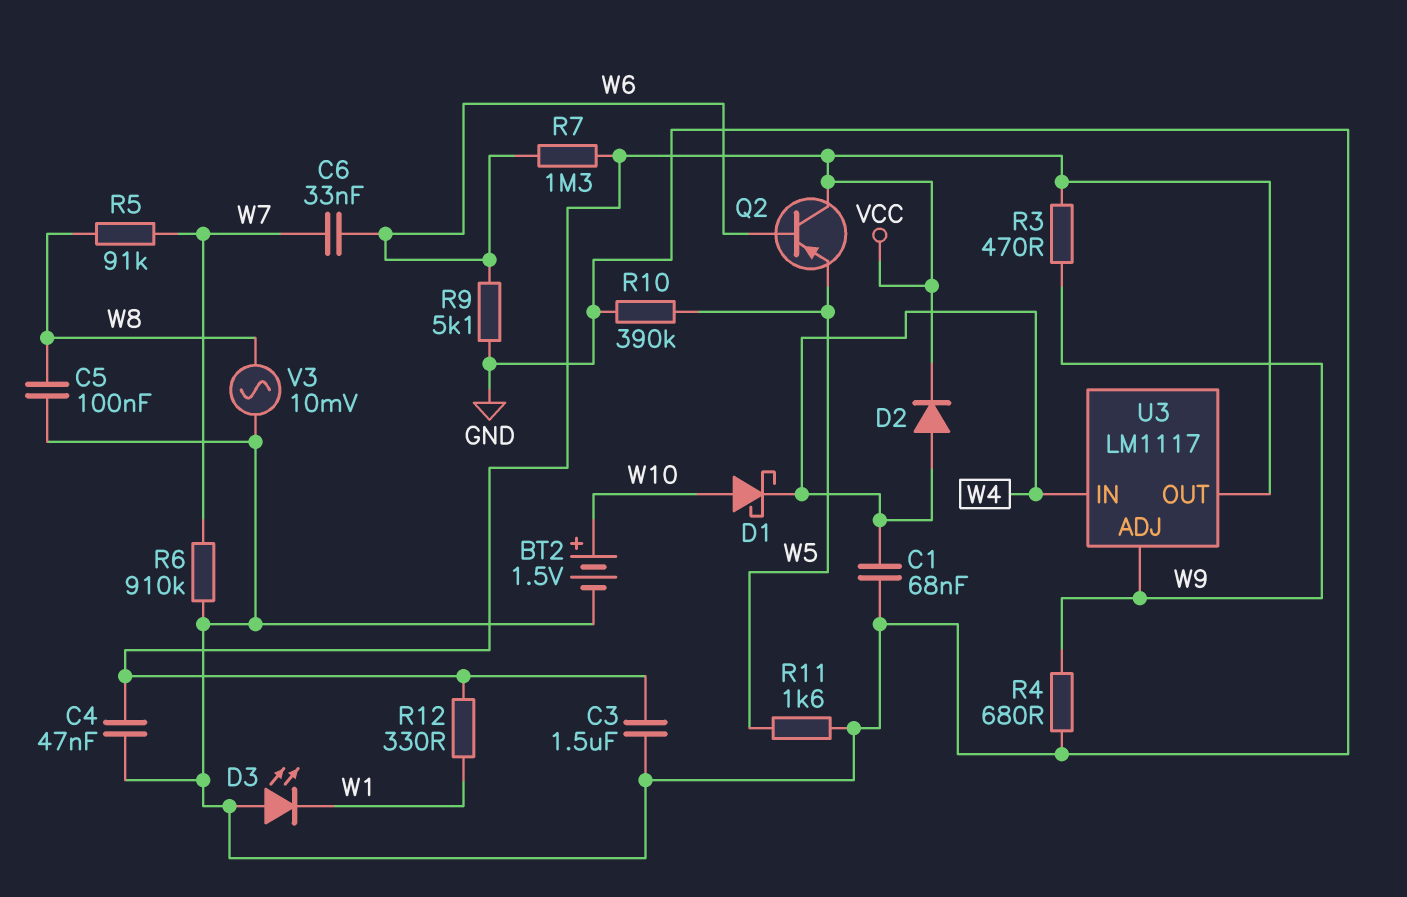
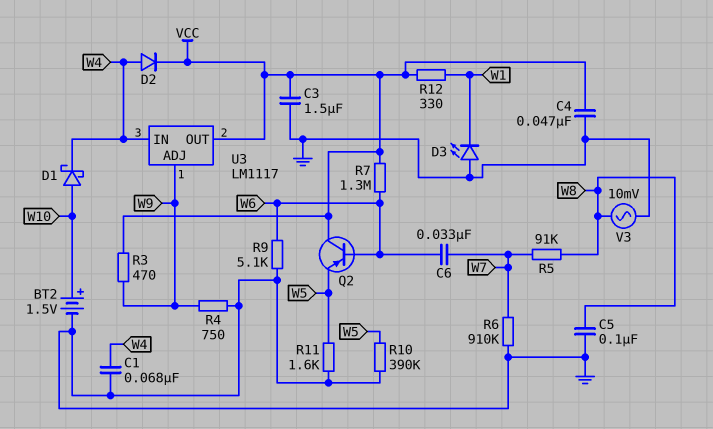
R4: 680 (GND, W9) -> 750 (GND, W9)

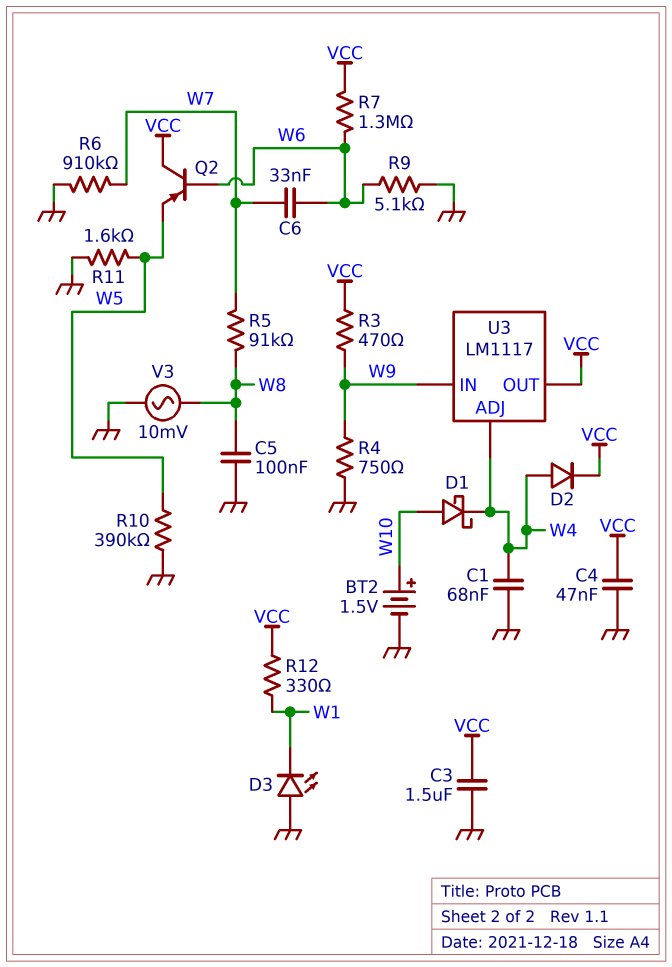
U3 pin ADJ: W9 -> W4
U3 pin IN: W4 -> W9

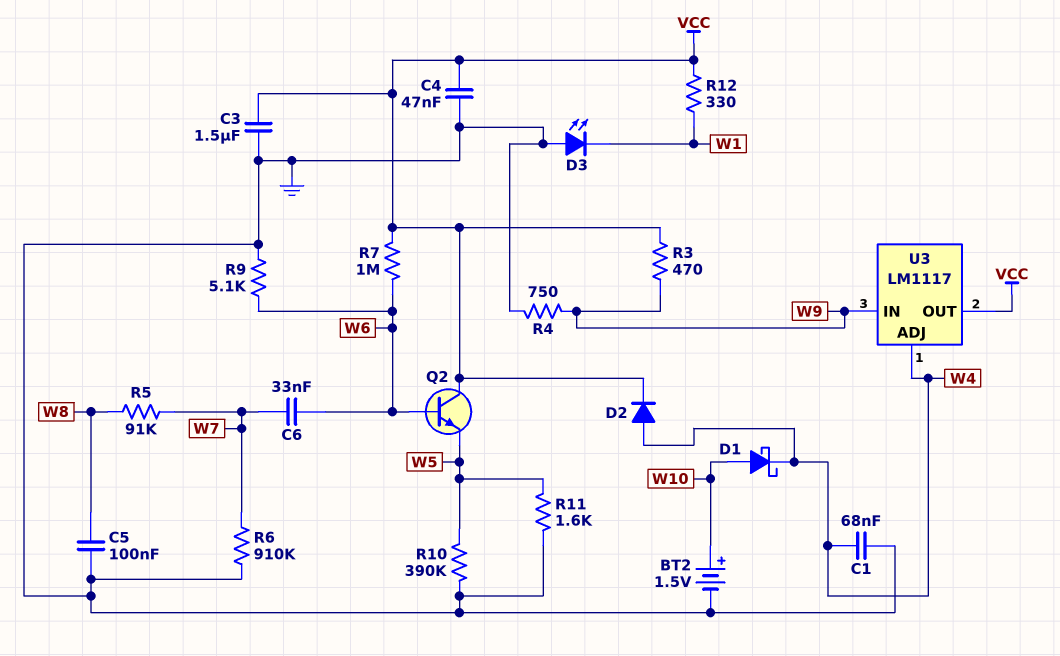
Q2: PNP (B W6, C VCC, E W5) -> NPN (B W6, C VCC, E W5)
R7: 1.3M (VCC, W6) -> 1M (VCC, W6)
V3: AC 10mV (GND, W8) -> none

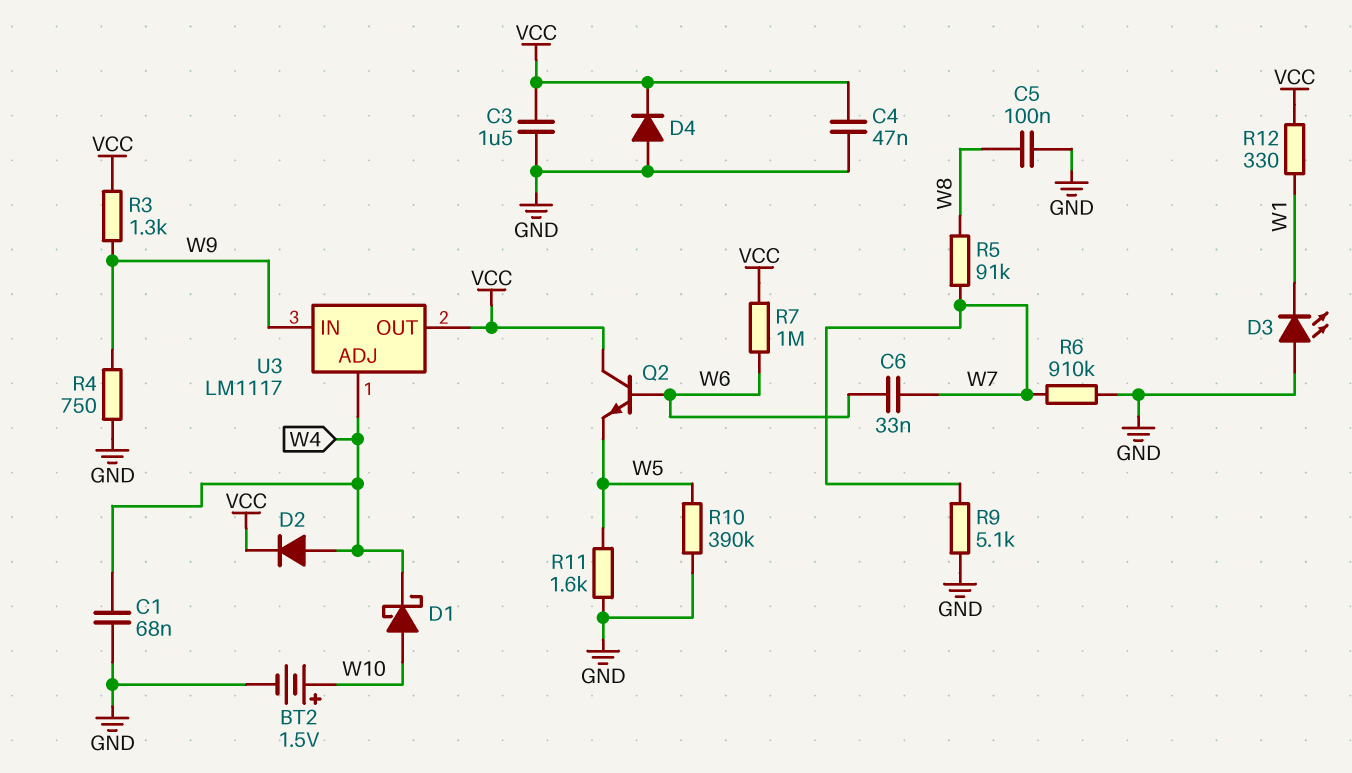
D4: none -> diode (A GND, K VCC)
R3: 470 (VCC, W9) -> 1.3k (VCC, W9)
R9: 5.1k (GND, W6) -> 5.1k (GND, W7)

